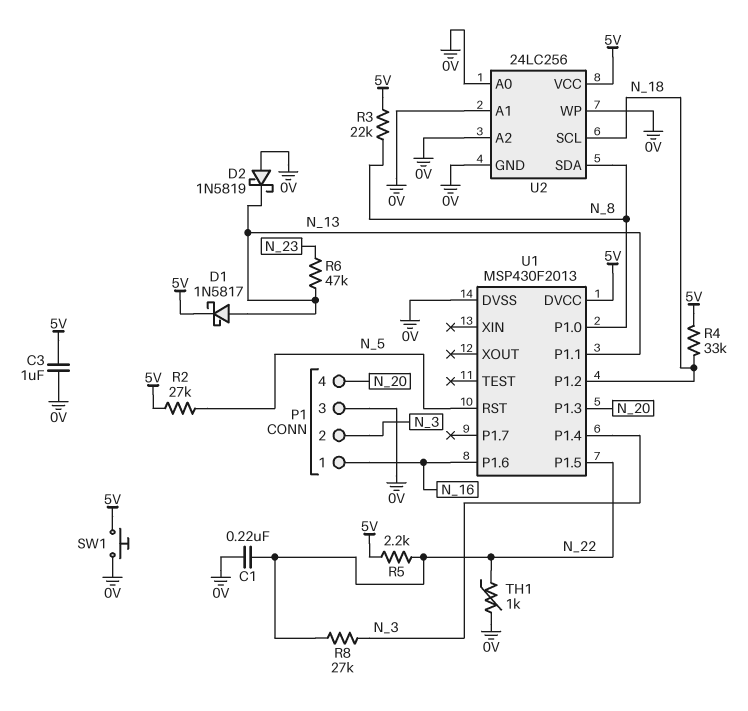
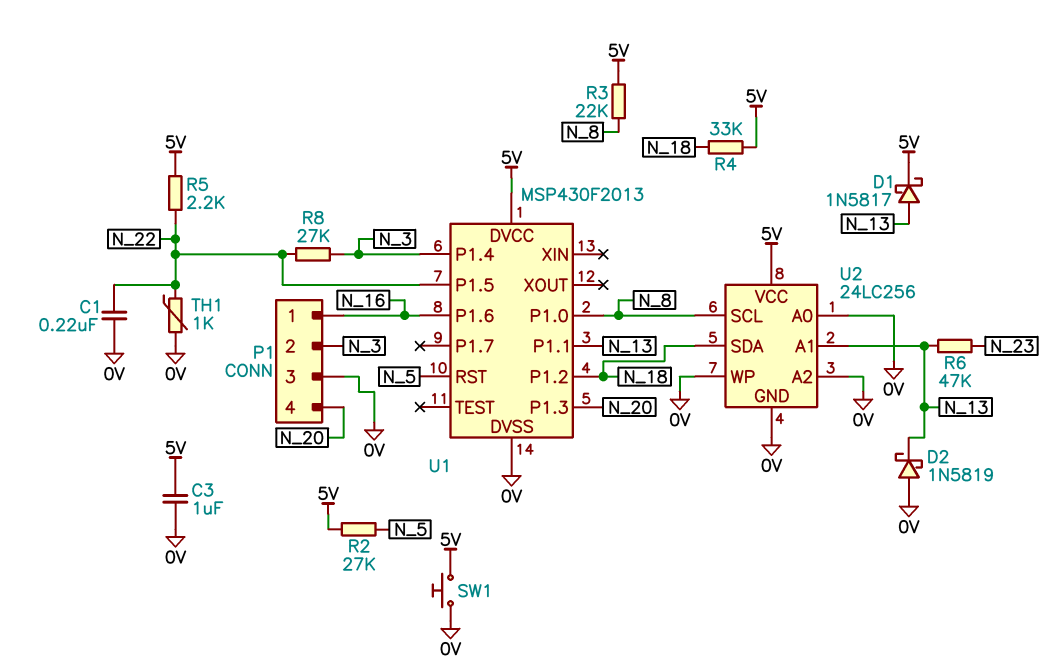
U2 pin A1: 0V -> N_13
U2 pin SCL: N_18 -> N_8
U2 pin SDA: N_8 -> N_18

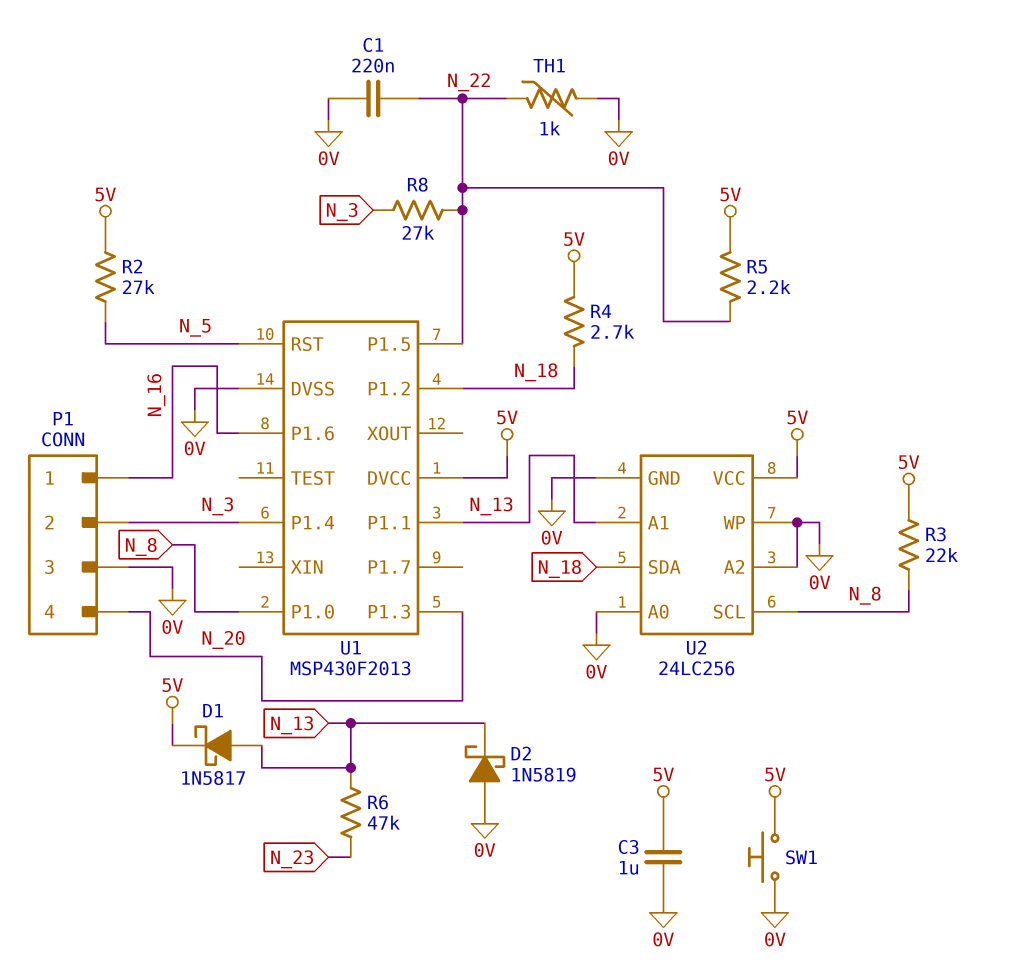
R4: 33k (5V, N_18) -> 2.7k (5V, N_18)

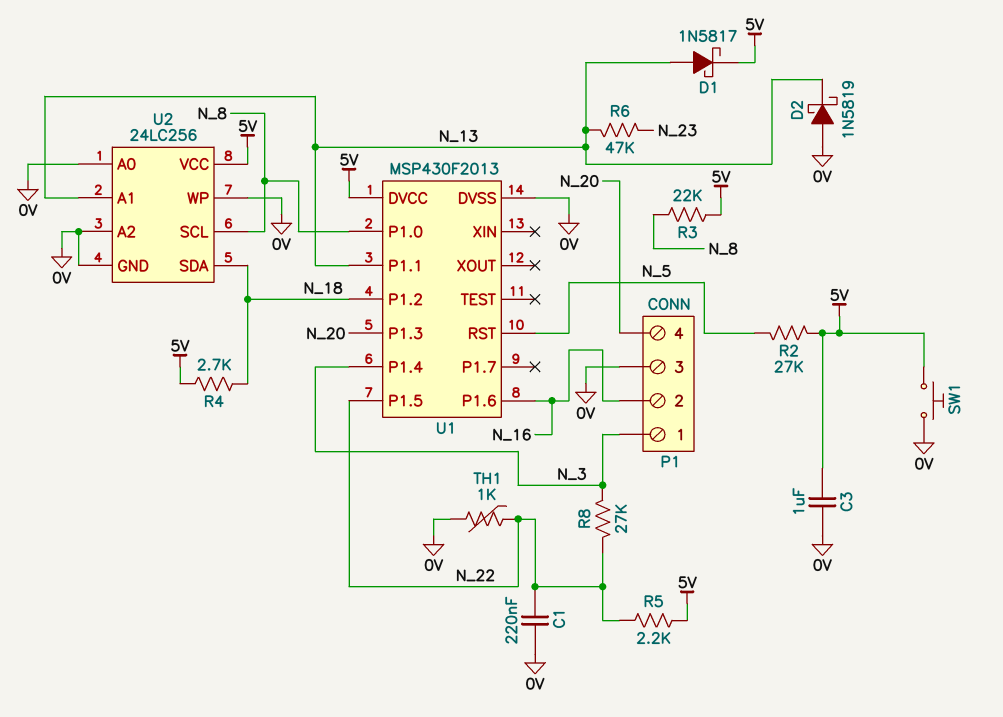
P1 pin 1: N_16 -> N_3
P1 pin 2: N_3 -> N_16

